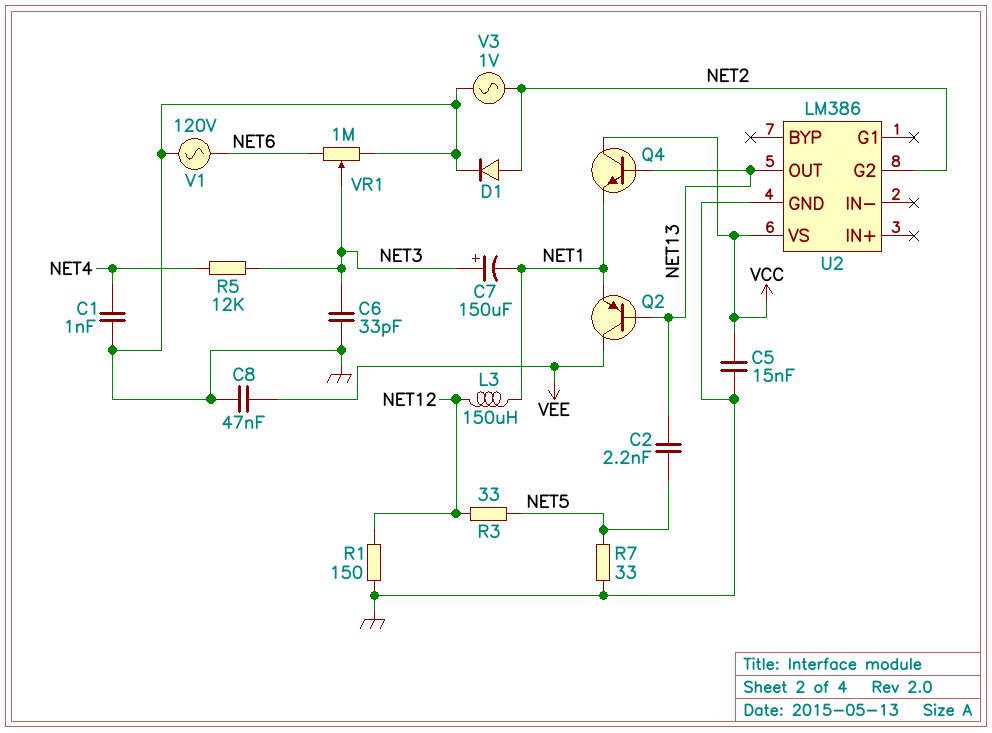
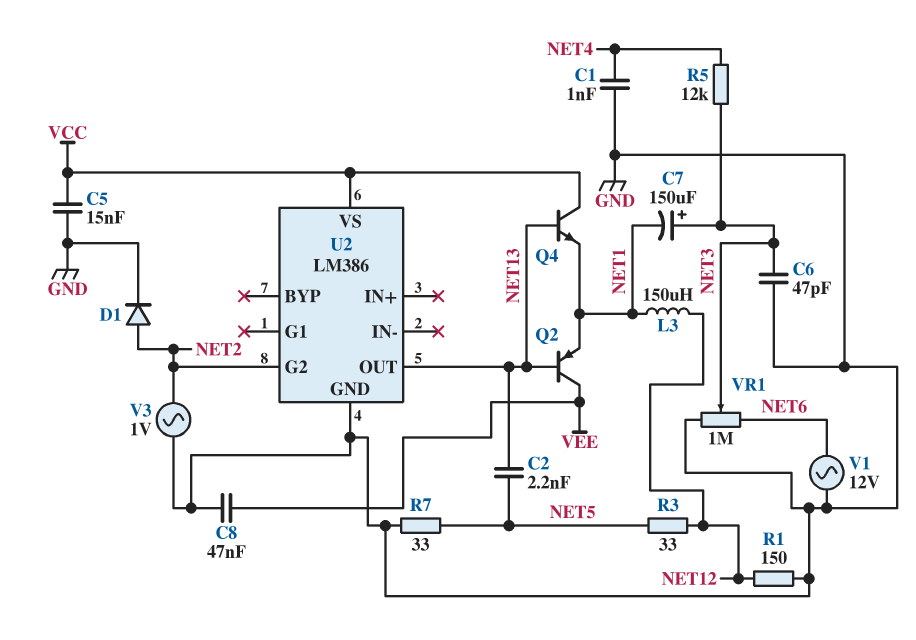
C6: 33pF (GND, NET3) -> 47pF (GND, NET3)
V1: AC 120V (GND, NET6) -> AC 12V (GND, NET6)

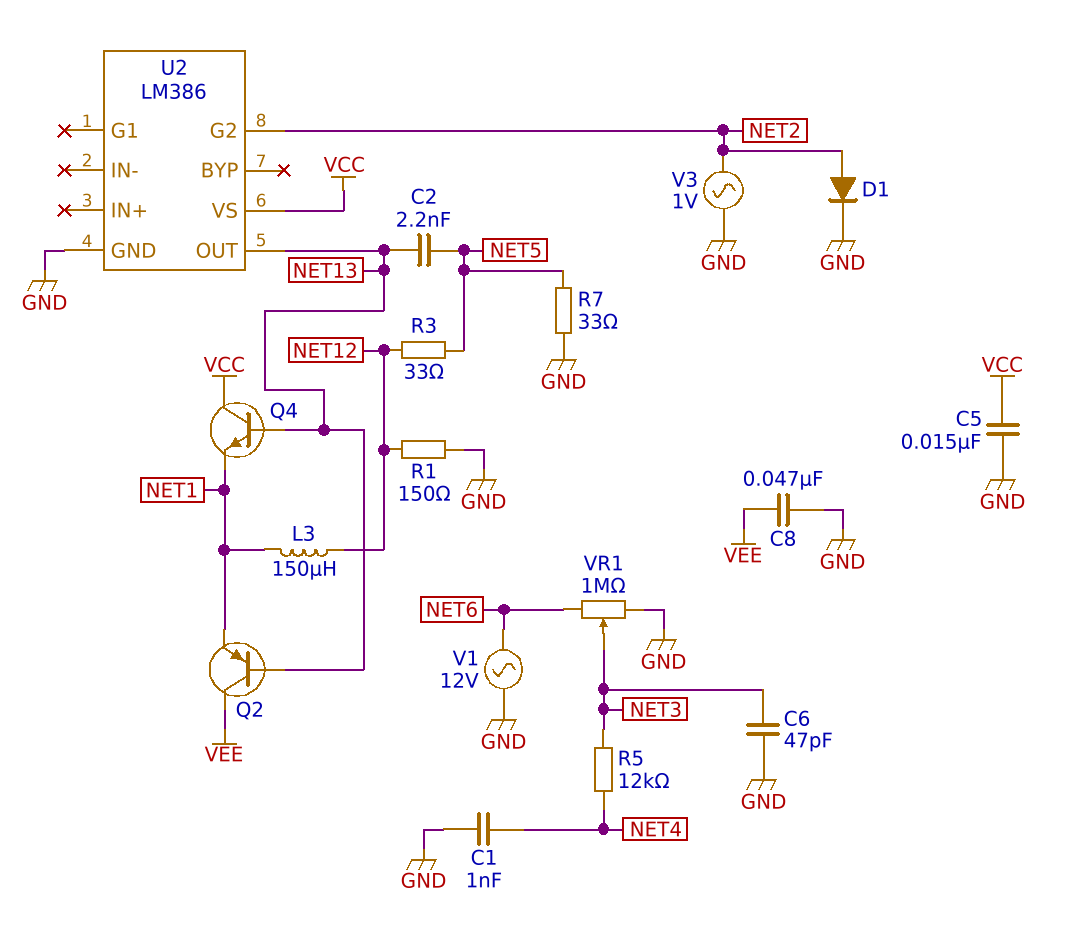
C7: 150uF (plus NET3, minus NET1) -> none

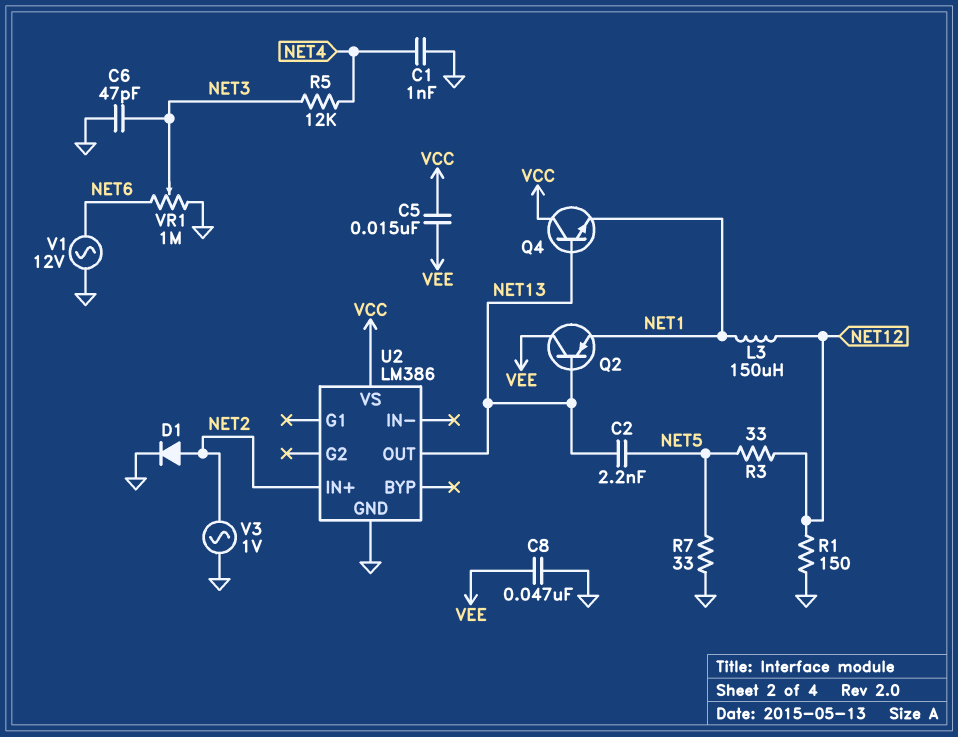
C5: 15nF (GND, VCC) -> 15nF (VCC, VEE)
U2 pin G2: NET2 -> none
U2 pin IN+: none -> NET2

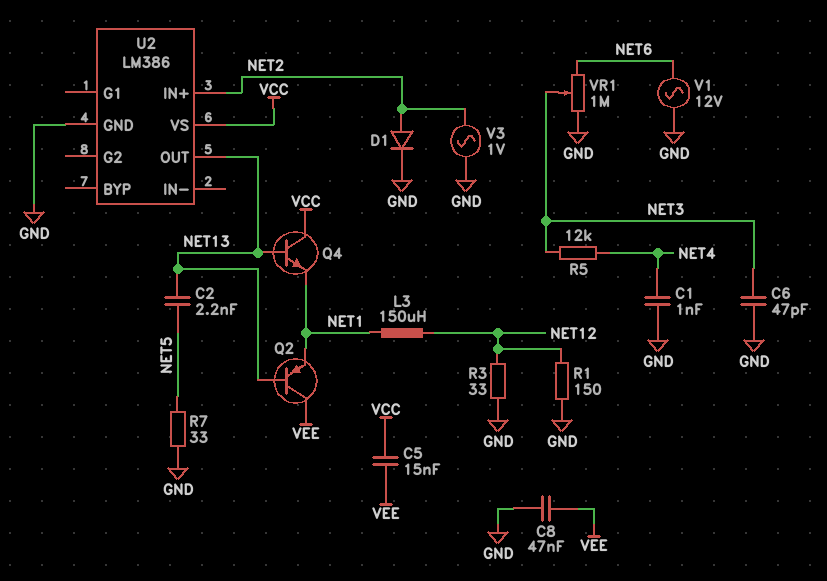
R3: 33 (NET5, NET12) -> 33 (GND, NET12)

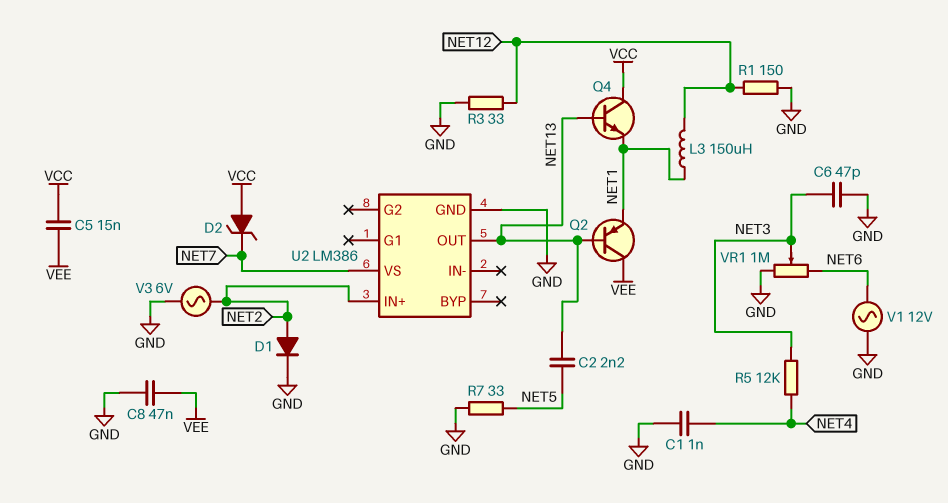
D2: none -> zener (A VCC, K NET7)
U2 pin VS: VCC -> NET7
V3: AC 1V (GND, NET2) -> AC 6V (GND, NET2)

